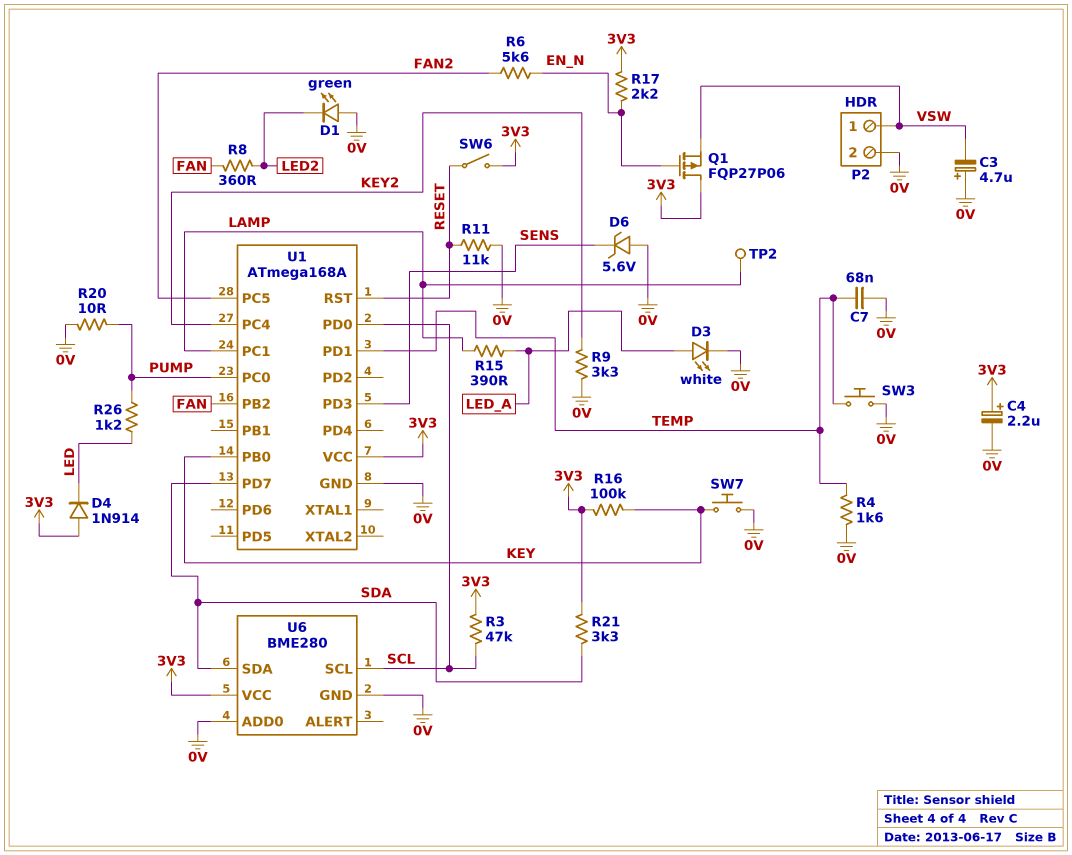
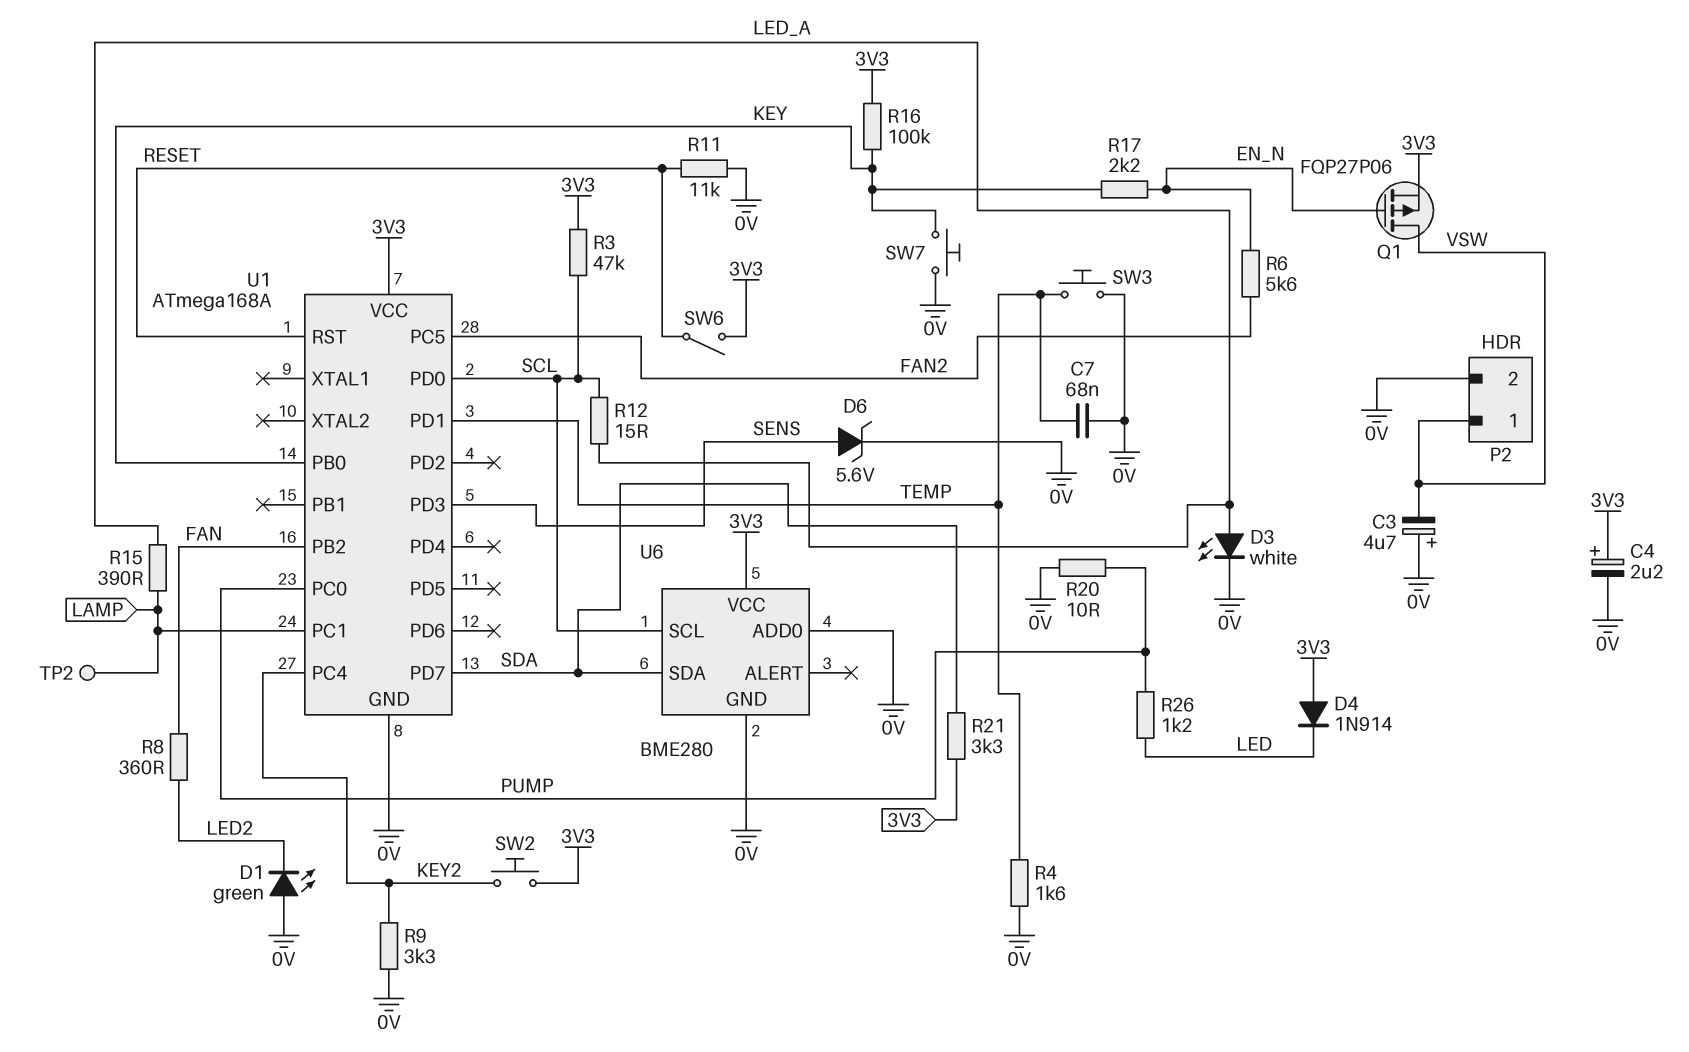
D6: zener 5.6V (A 0V, K SENS) -> zener 5.6V (A SENS, K 0V)
Q1: PMOS FQP27P06 (G EN_N, D 3V3, S VSW) -> PMOS FQP27P06 (G EN_N, D VSW, S 3V3)
R12: none -> 15 (LED_A, SCL)
R17: 2.2k (3V3, EN_N) -> 2.2k (EN_N, KEY)
SW2: none -> button (3V3, KEY2)

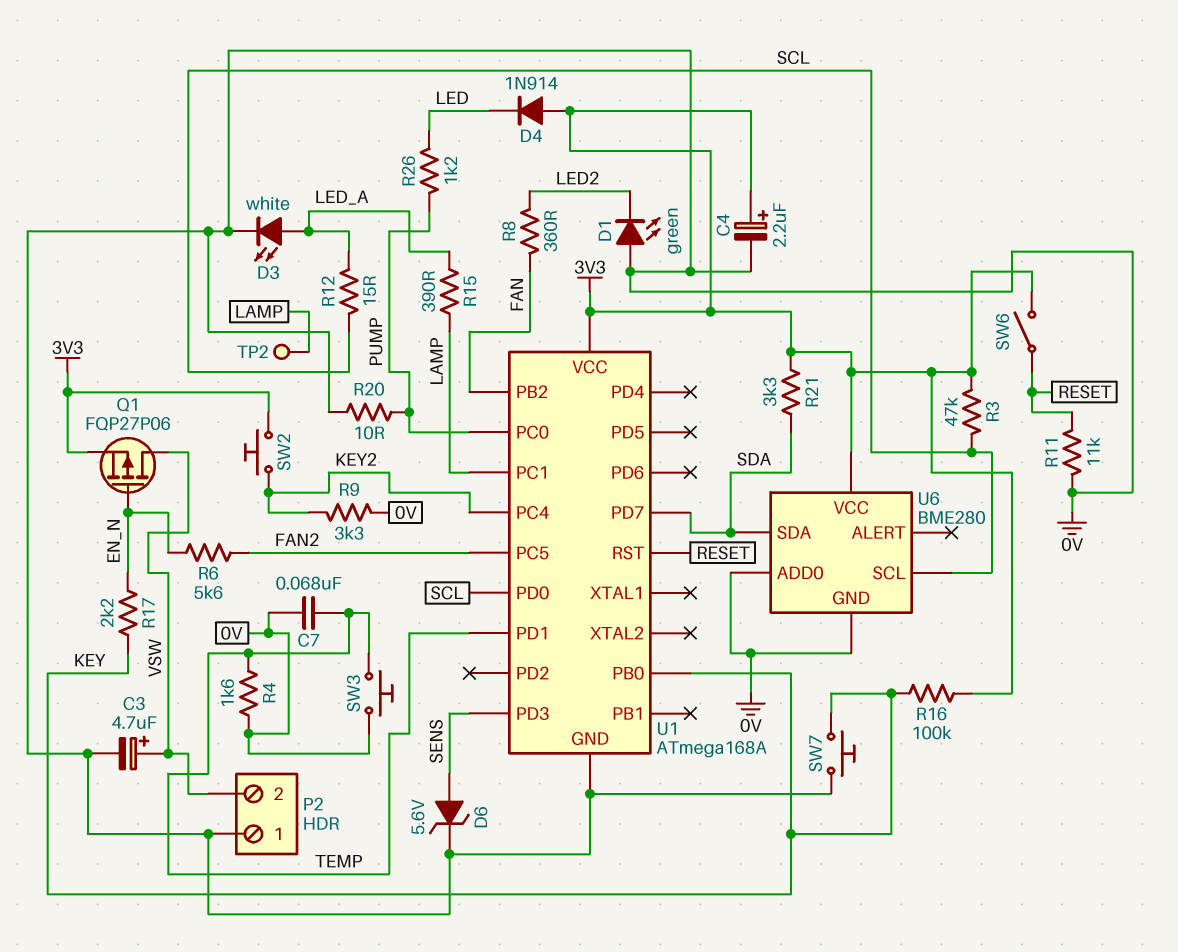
C3: 4.7uF (plus 0V, minus VSW) -> 4.7uF (plus VSW, minus 0V)
P2 pin 1: VSW -> 0V
P2 pin 2: 0V -> VSW

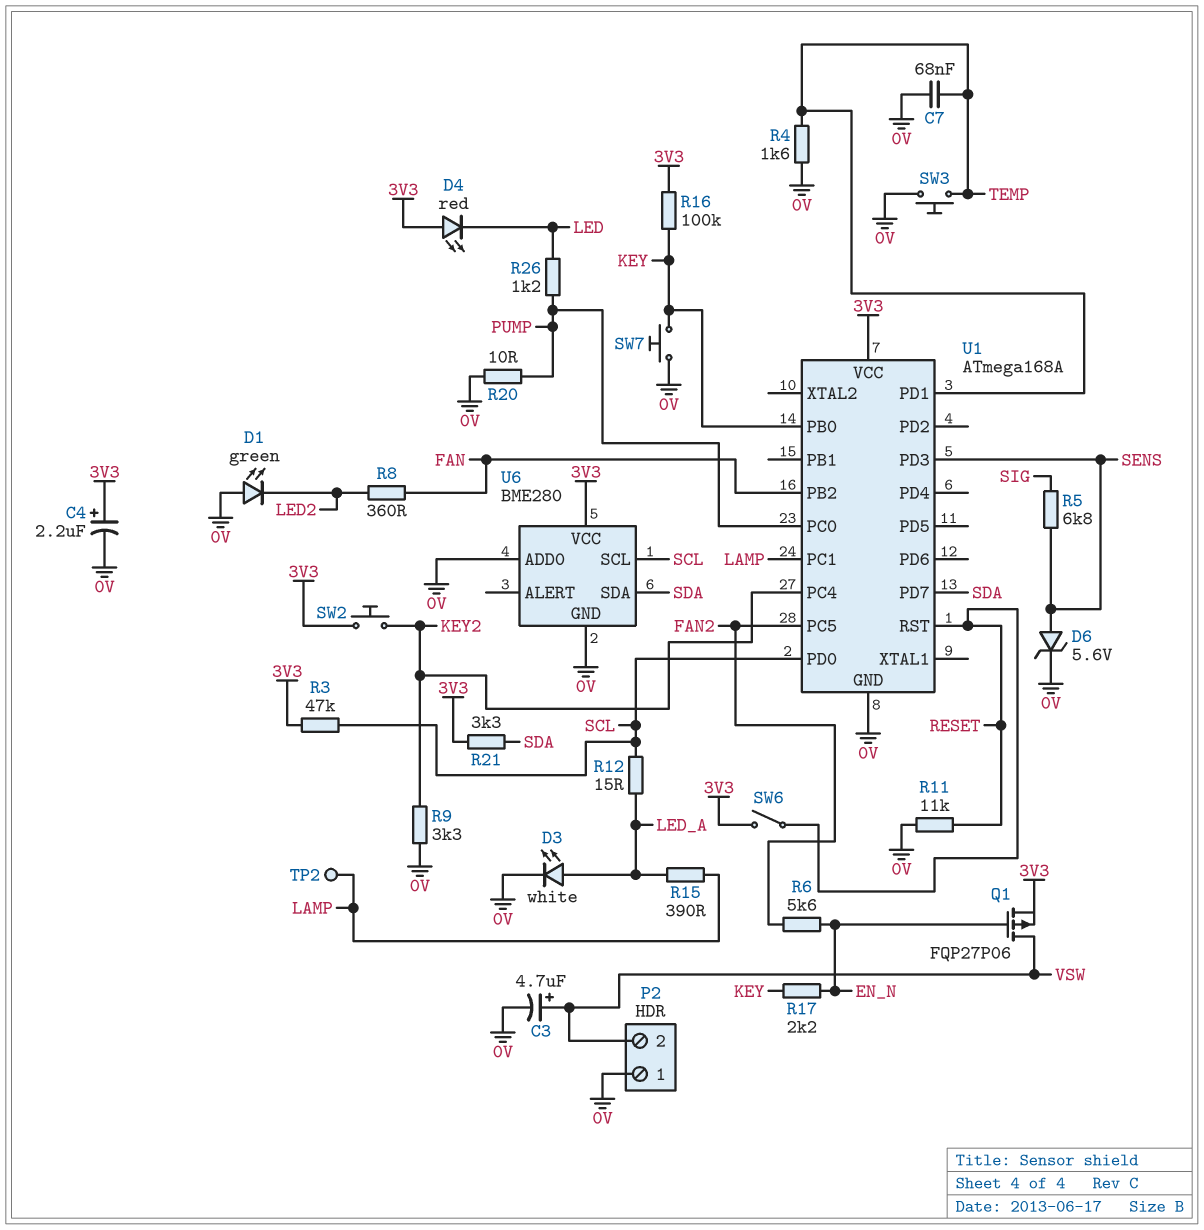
D4: diode 1N914 (A 3V3, K LED) -> LED red (A 3V3, K LED)
R5: none -> 6.8k (SENS, SIG)

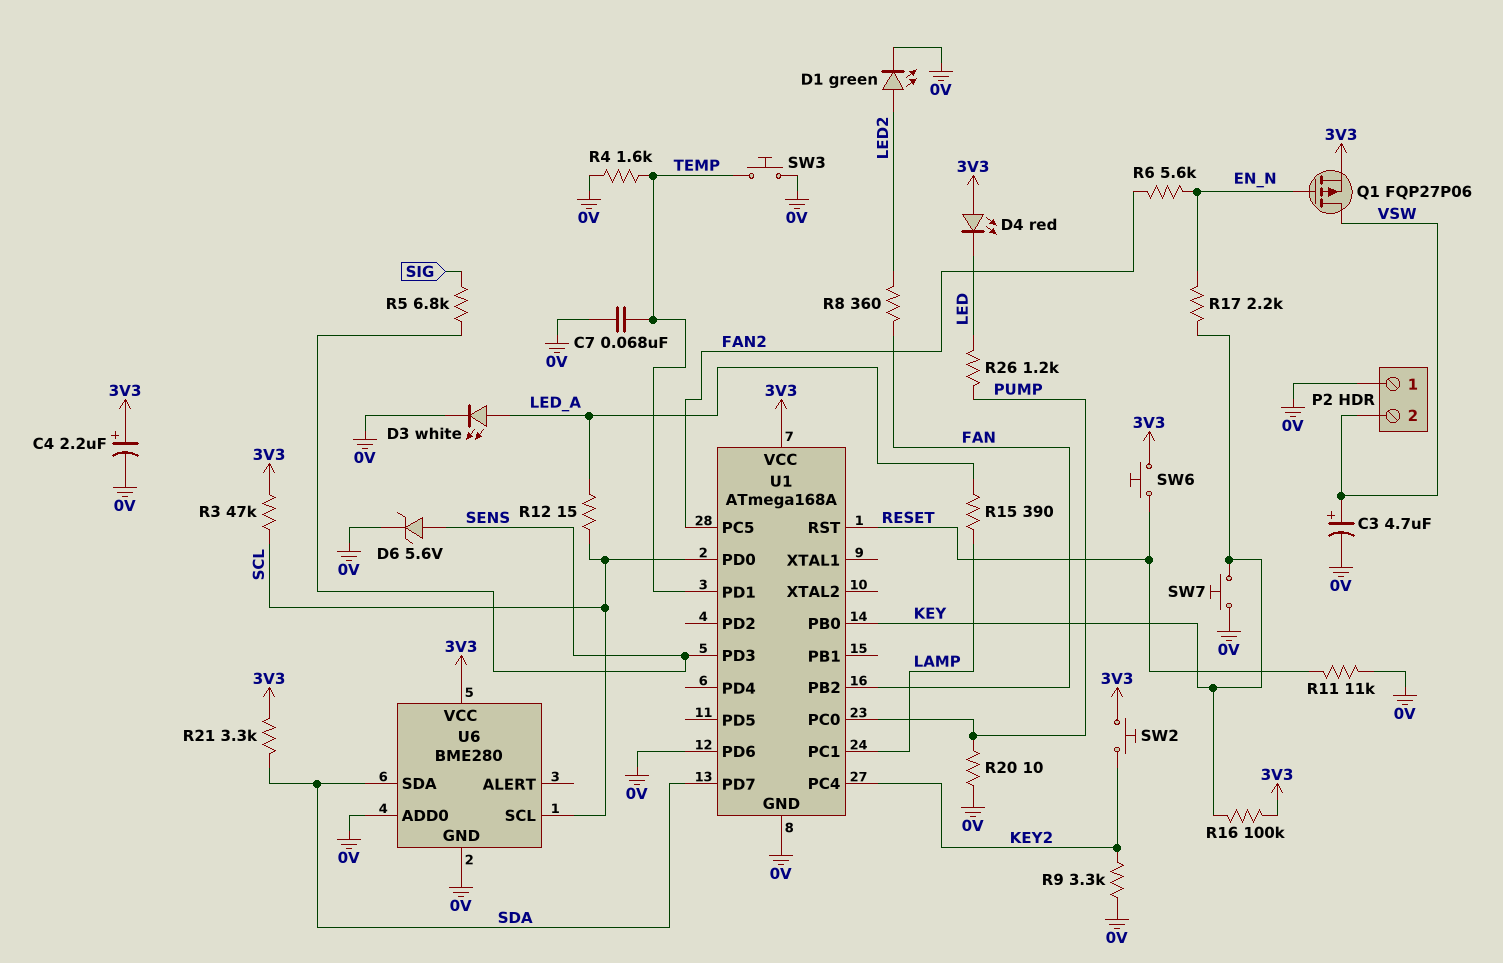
D1: LED green (A 0V, K LED2) -> LED green (A LED2, K 0V)
SW6: switch (3V3, RESET) -> button (3V3, RESET)
TP2: test point (LAMP) -> none
U1 pin PD6: none -> 0V

